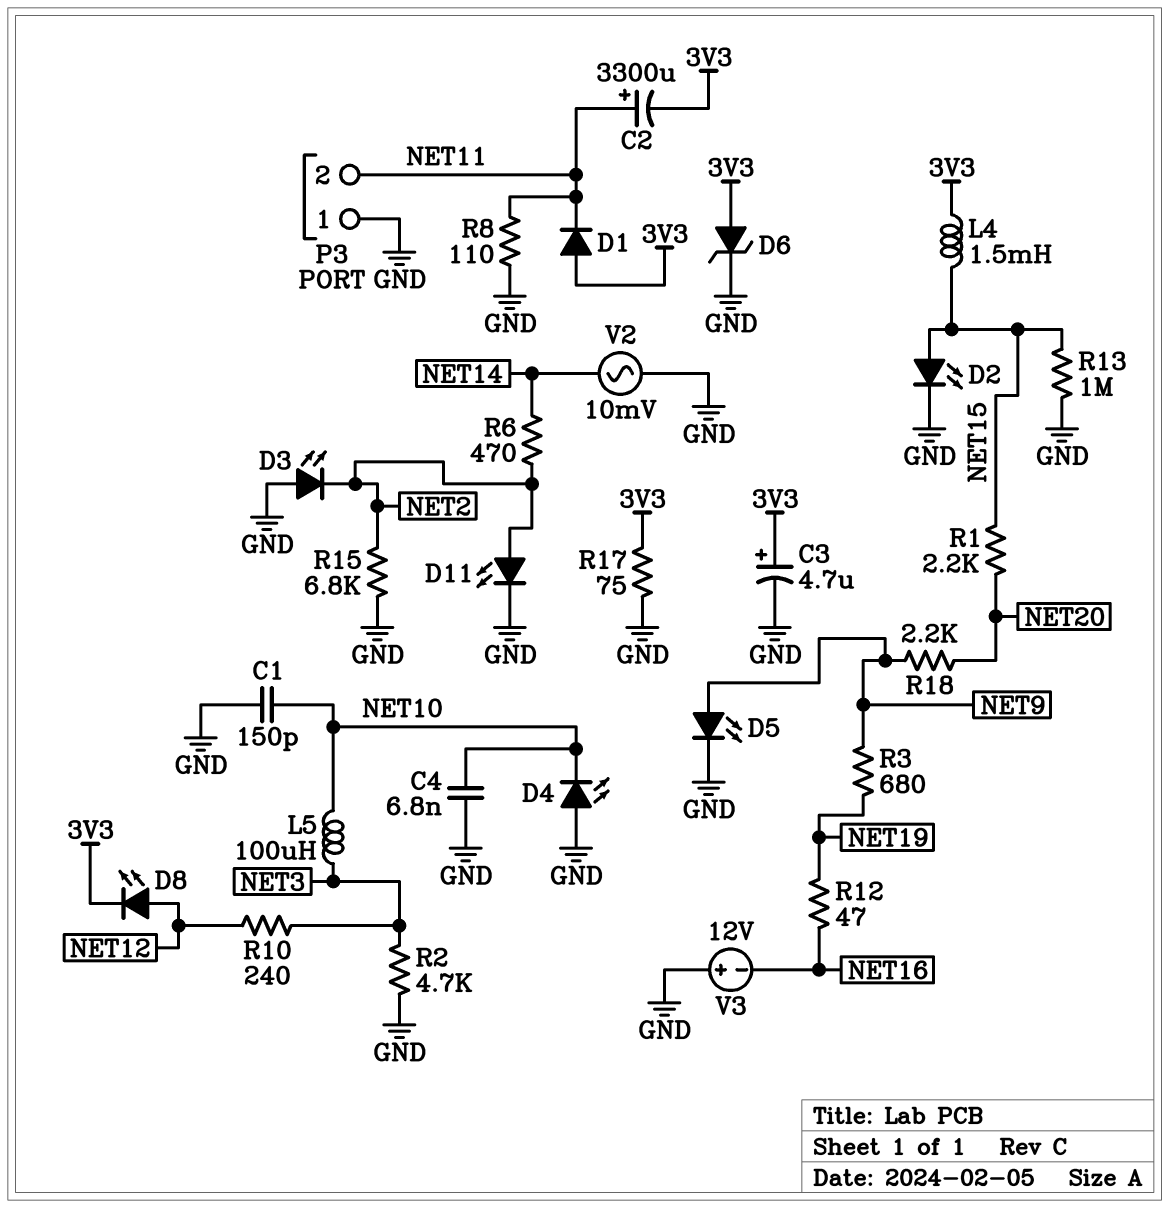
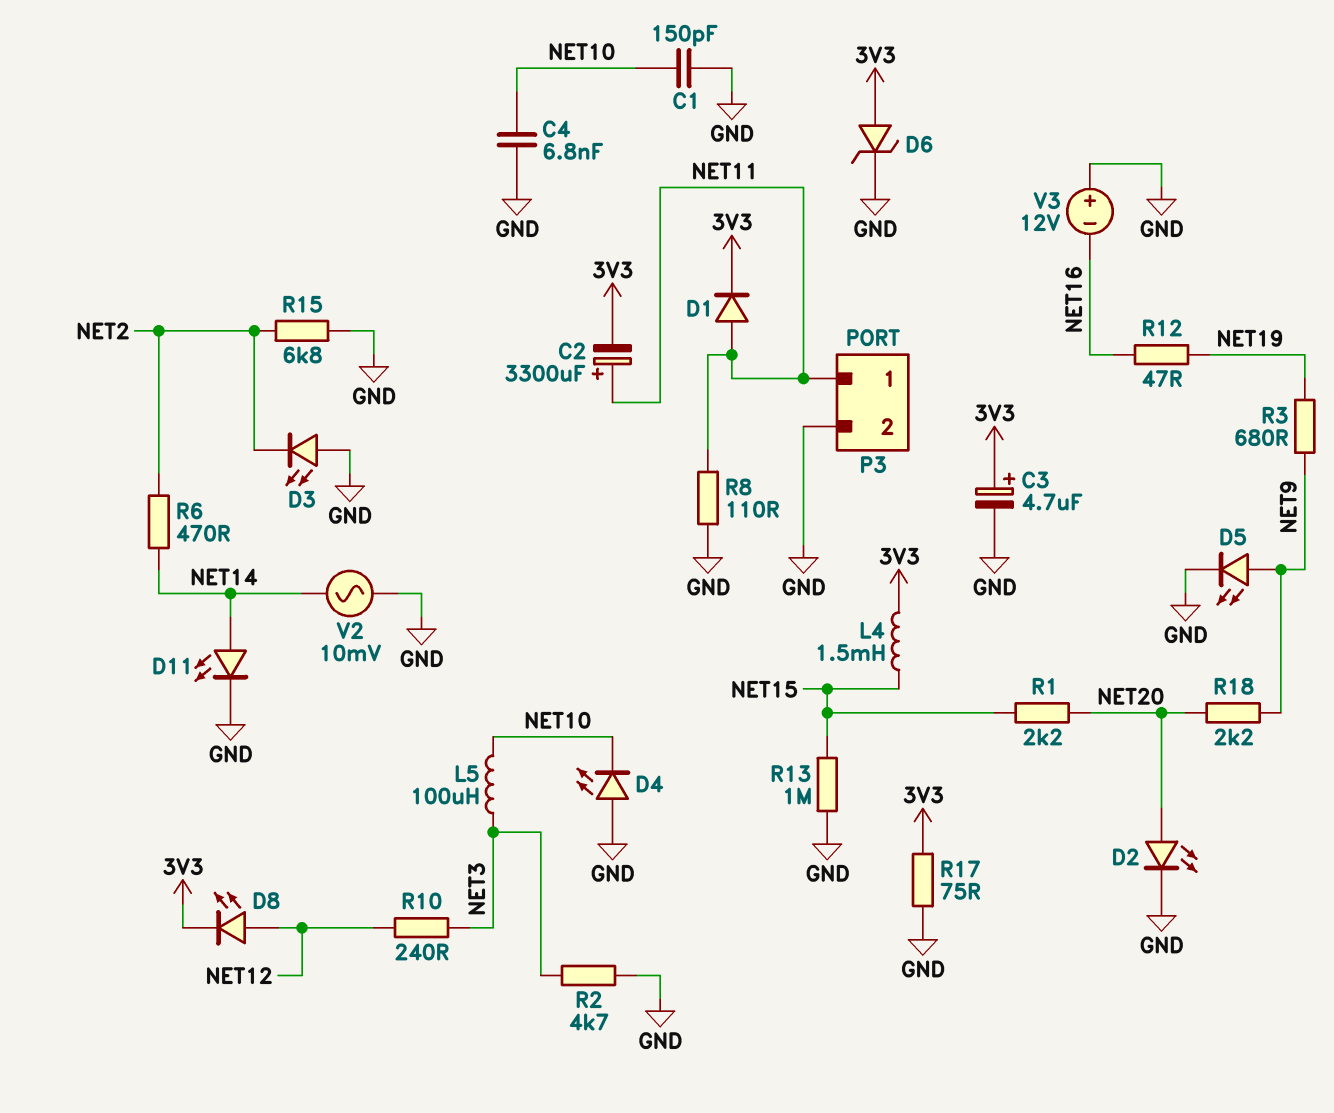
D1: diode (A 3V3, K NET11) -> diode (A NET11, K 3V3)
D2: LED (A NET15, K GND) -> LED (A NET20, K GND)
D11: LED (A NET2, K GND) -> LED (A NET14, K GND)
P3 pin 1: GND -> NET11
P3 pin 2: NET11 -> GND

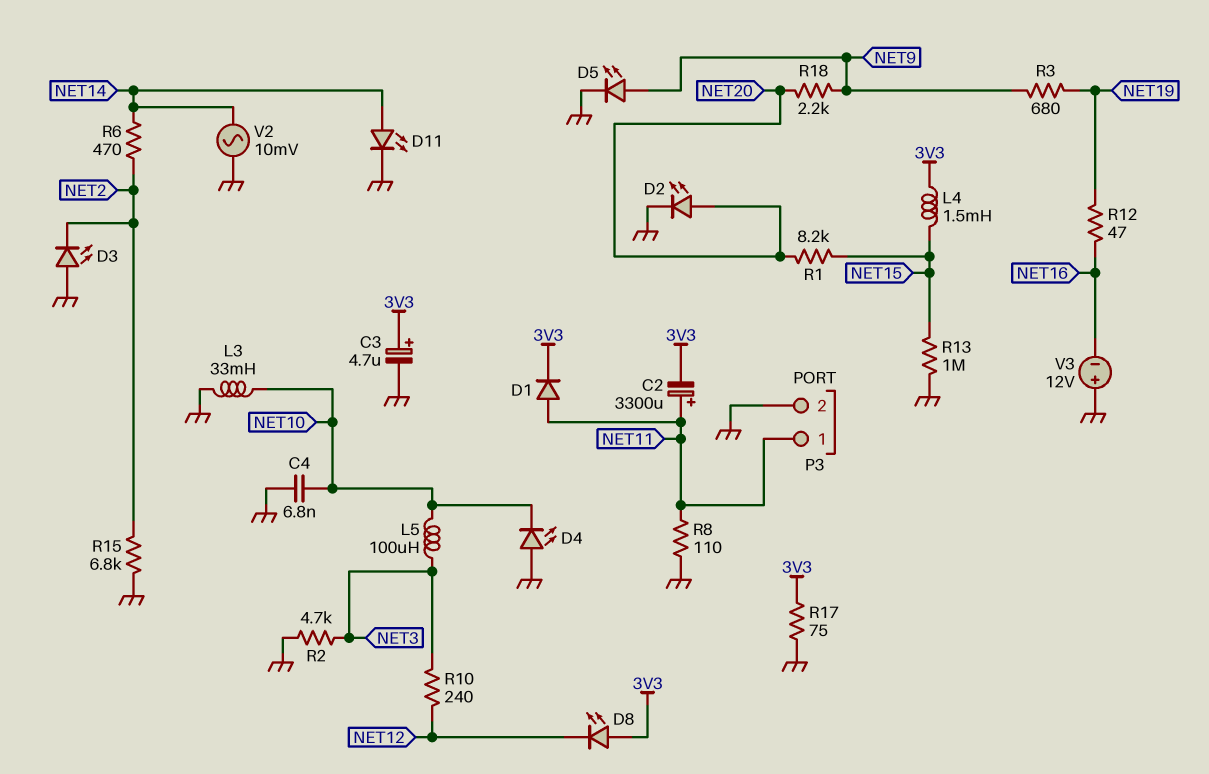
C1: 150pF (GND, NET10) -> none
D6: zener (A 3V3, K GND) -> none
D8: LED (A NET12, K 3V3) -> LED (A 3V3, K NET12)
L3: none -> 33mH (GND, NET10)
R1: 2.2k (NET15, NET20) -> 8.2k (NET15, NET20)

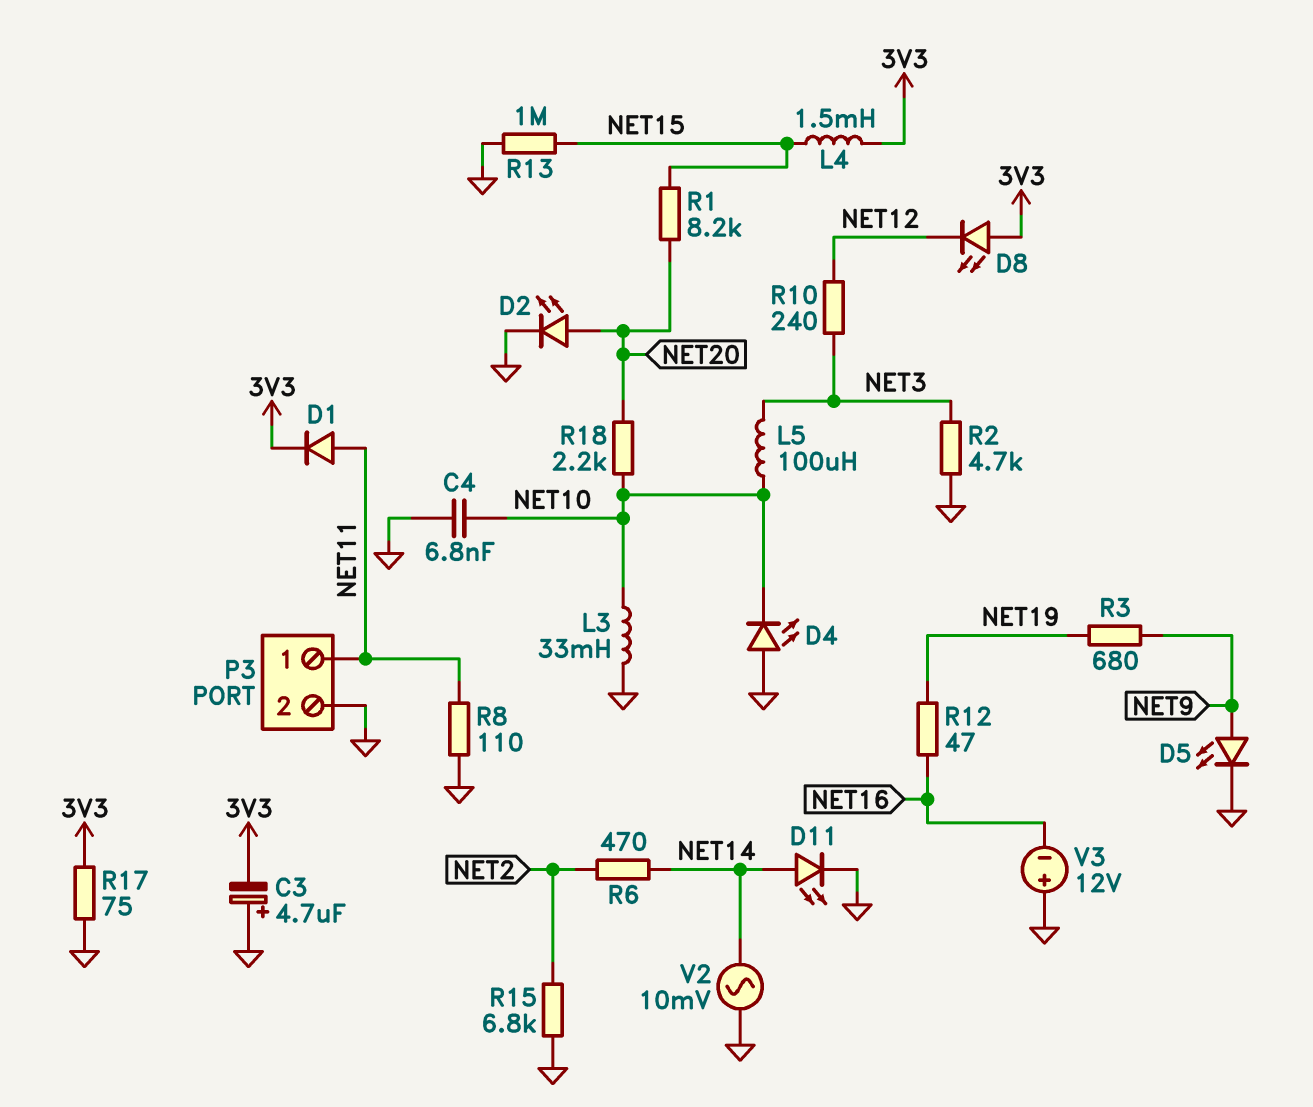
C2: 3300uF (plus NET11, minus 3V3) -> none
C3: 4.7uF (plus 3V3, minus GND) -> 4.7uF (plus GND, minus 3V3)
D3: LED (A GND, K NET2) -> none
R18: 2.2k (NET9, NET20) -> 2.2k (NET10, NET20)

